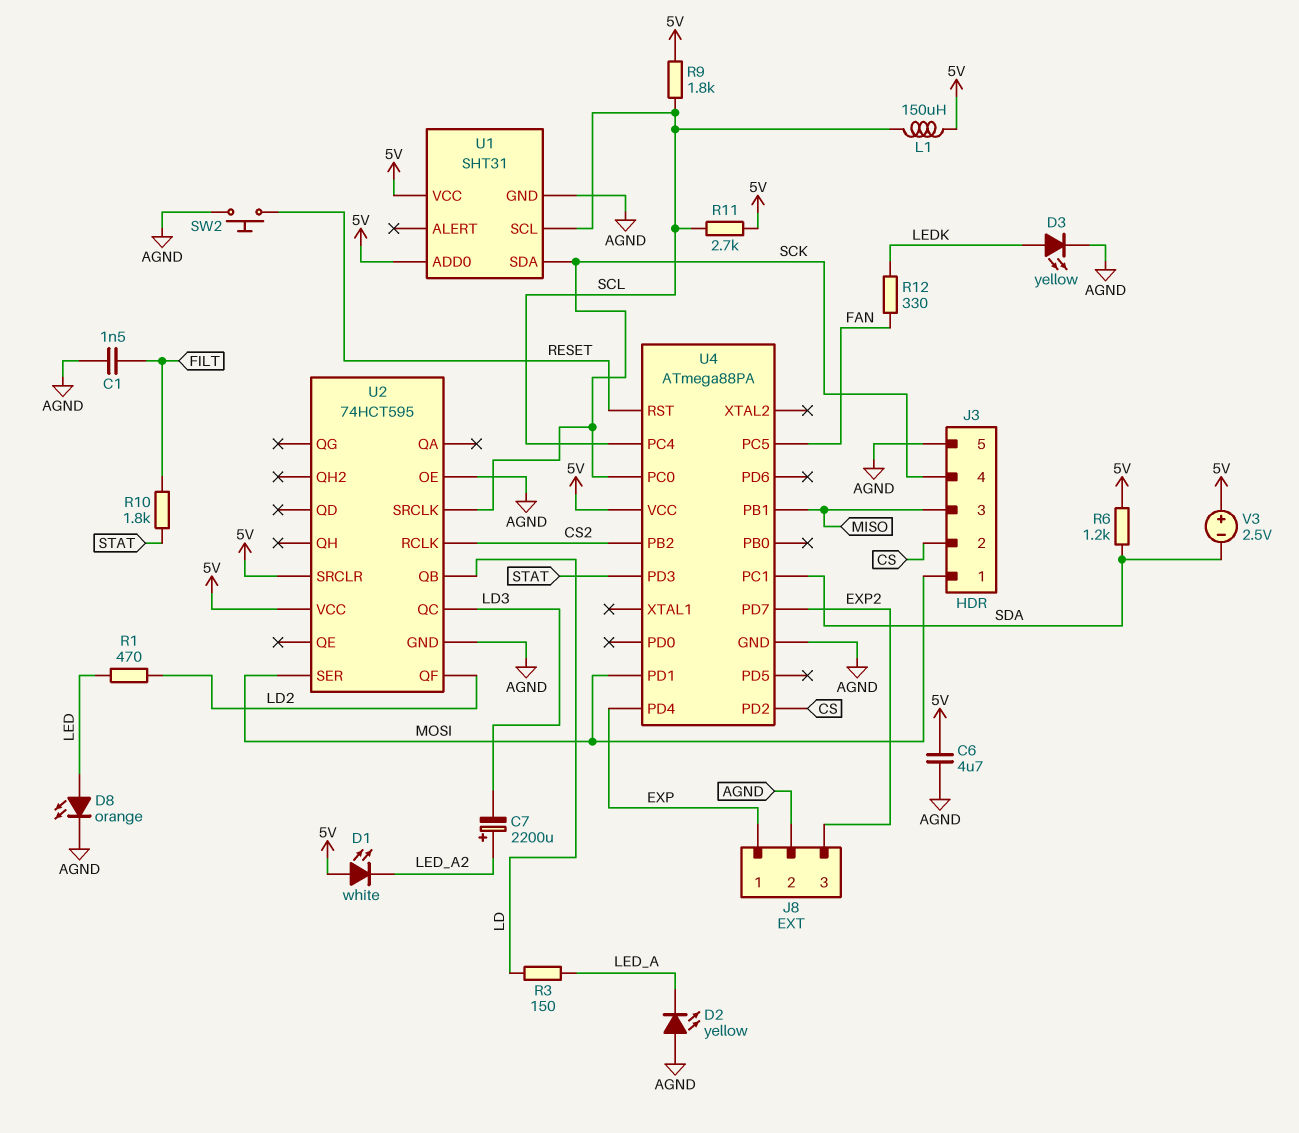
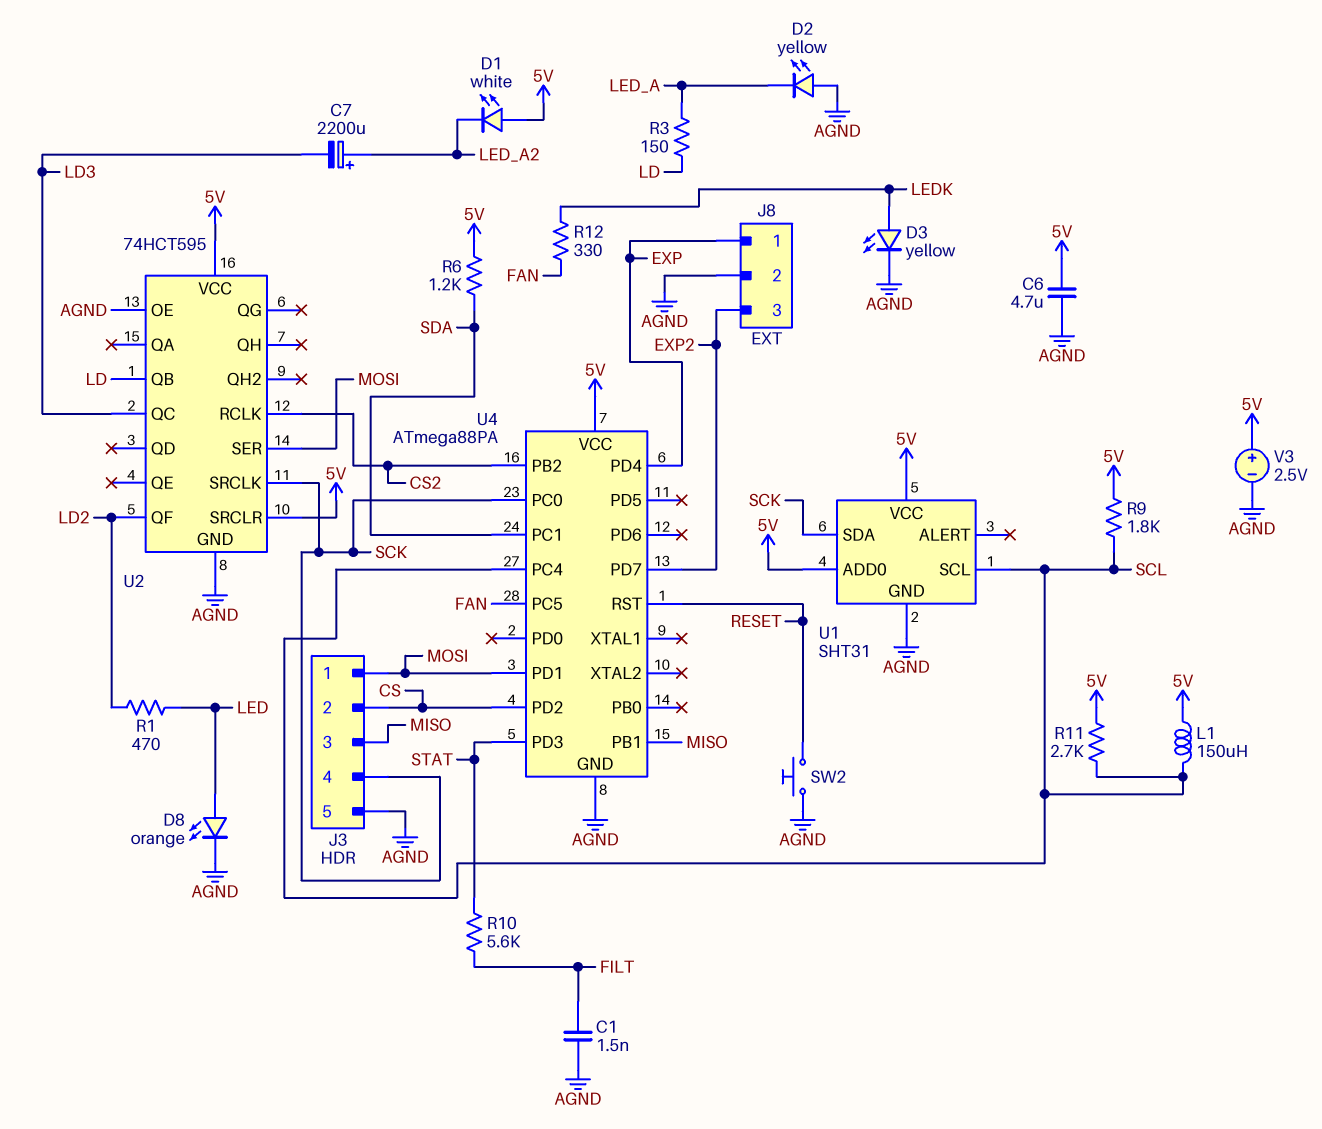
R10: 1.8k (FILT, STAT) -> 5.6k (FILT, STAT)
V3: 2.5V (plus 5V, minus SDA) -> 2.5V (plus 5V, minus AGND)

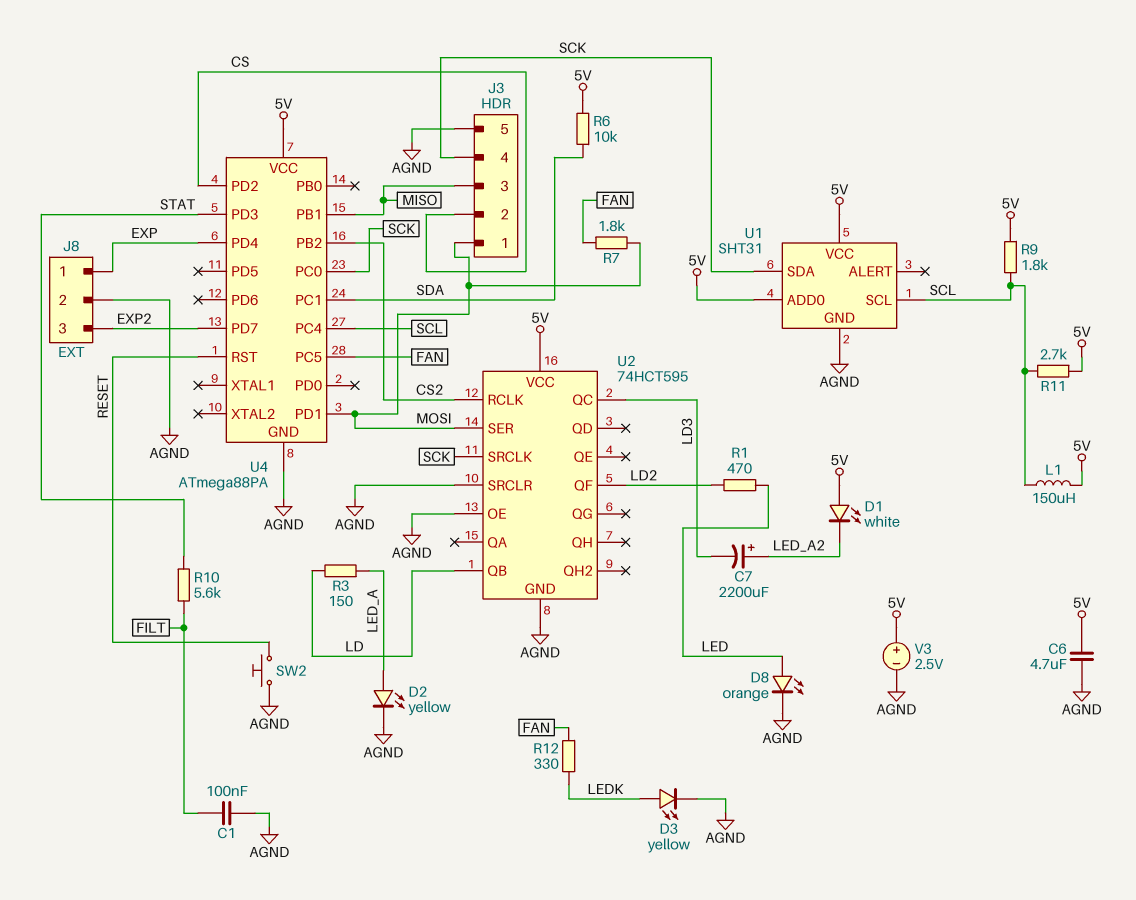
C1: 1.5nF (AGND, FILT) -> 100nF (AGND, FILT)
D2: LED yellow (A AGND, K LED_A) -> LED yellow (A LED_A, K AGND)
R6: 1.2k (5V, SDA) -> 10k (5V, SDA)
R7: none -> 1.8k (FAN, MOSI)
U2 pin SRCLR: 5V -> AGND

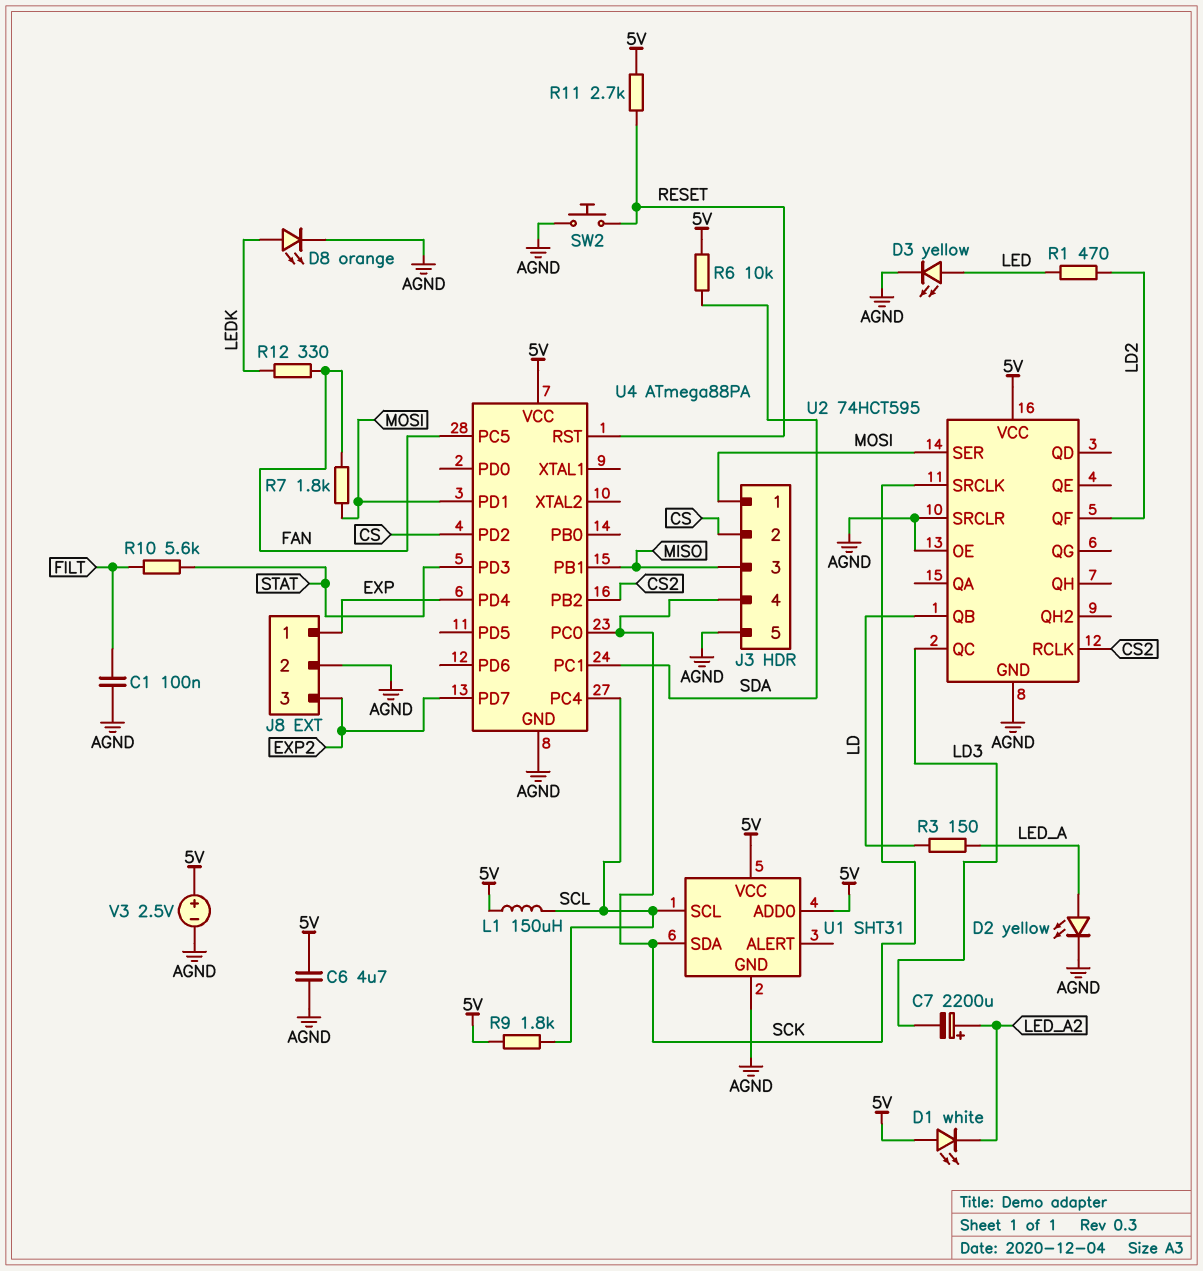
D3: LED yellow (A LEDK, K AGND) -> LED yellow (A LED, K AGND)
D8: LED orange (A LED, K AGND) -> LED orange (A LEDK, K AGND)
R11: 2.7k (5V, SCL) -> 2.7k (5V, RESET)

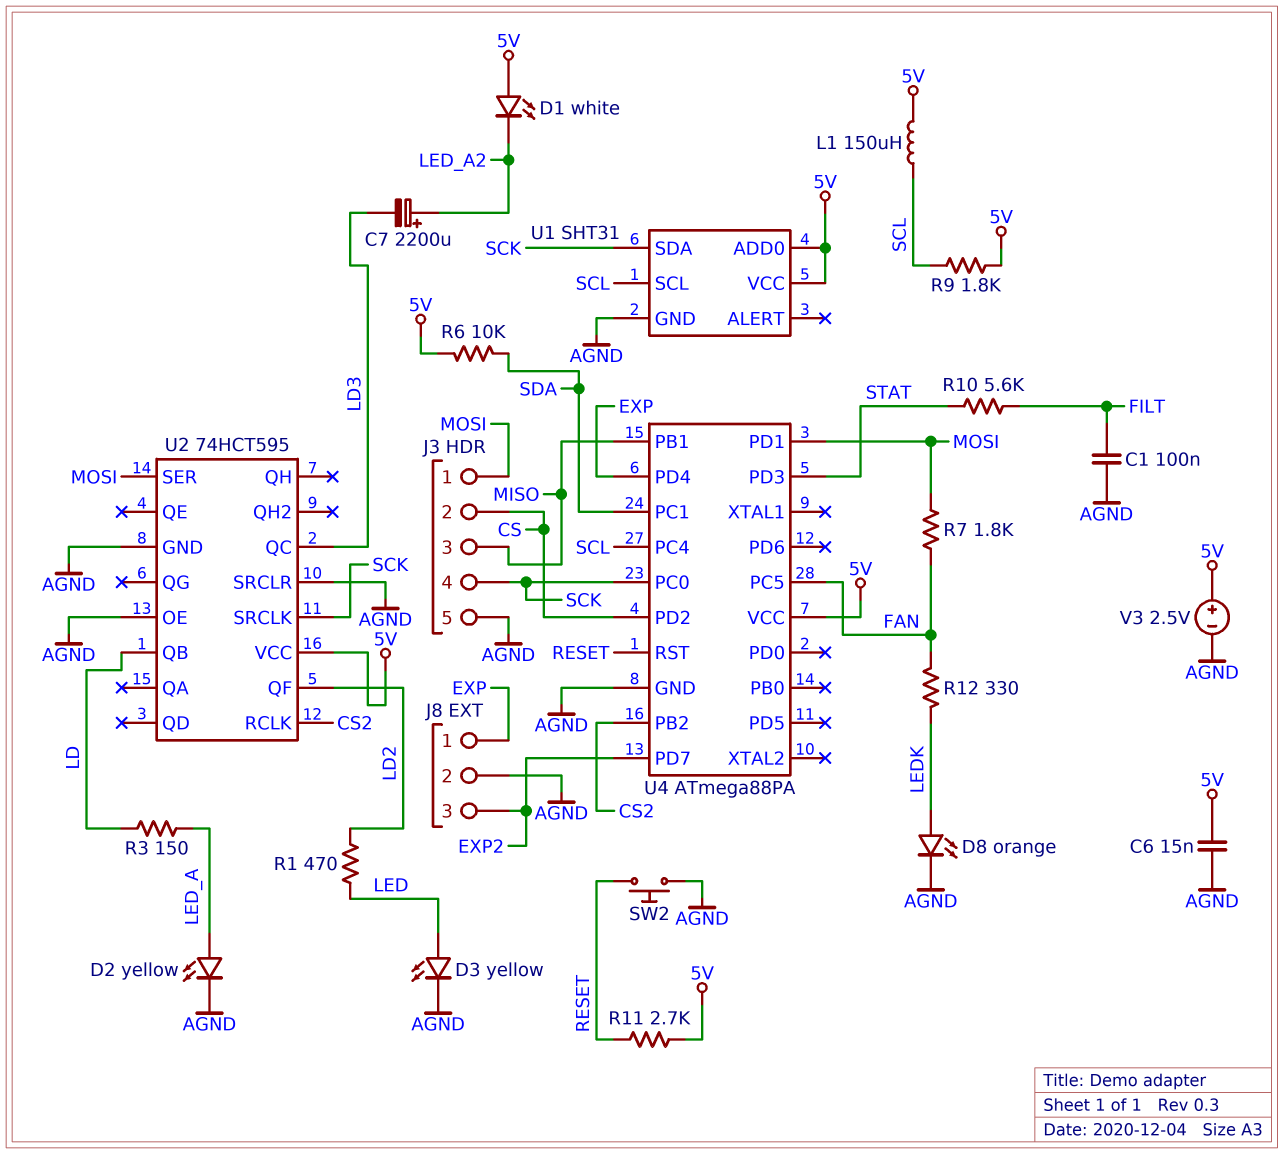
C6: 4.7uF (5V, AGND) -> 15nF (5V, AGND)

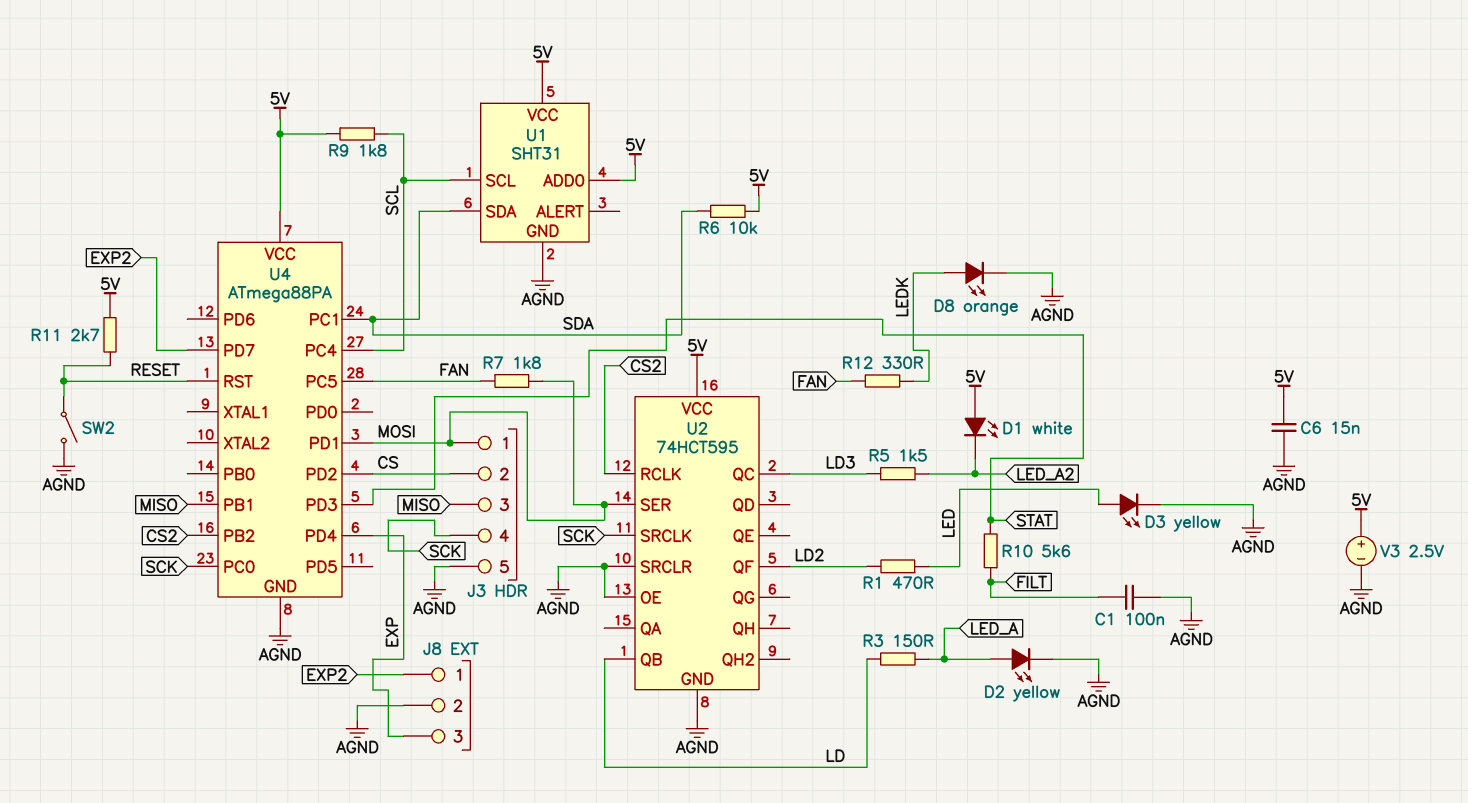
C7: 2200uF (plus LED_A2, minus LD3) -> none
J8 pin 1: EXP -> EXP2
J8 pin 3: EXP2 -> EXP
L1: 150uH (5V, SCL) -> none
R5: none -> 1.5k (LD3, LED_A2)
SW2: button (AGND, RESET) -> switch (AGND, RESET)
U1 pin SDA: SCK -> SDA

